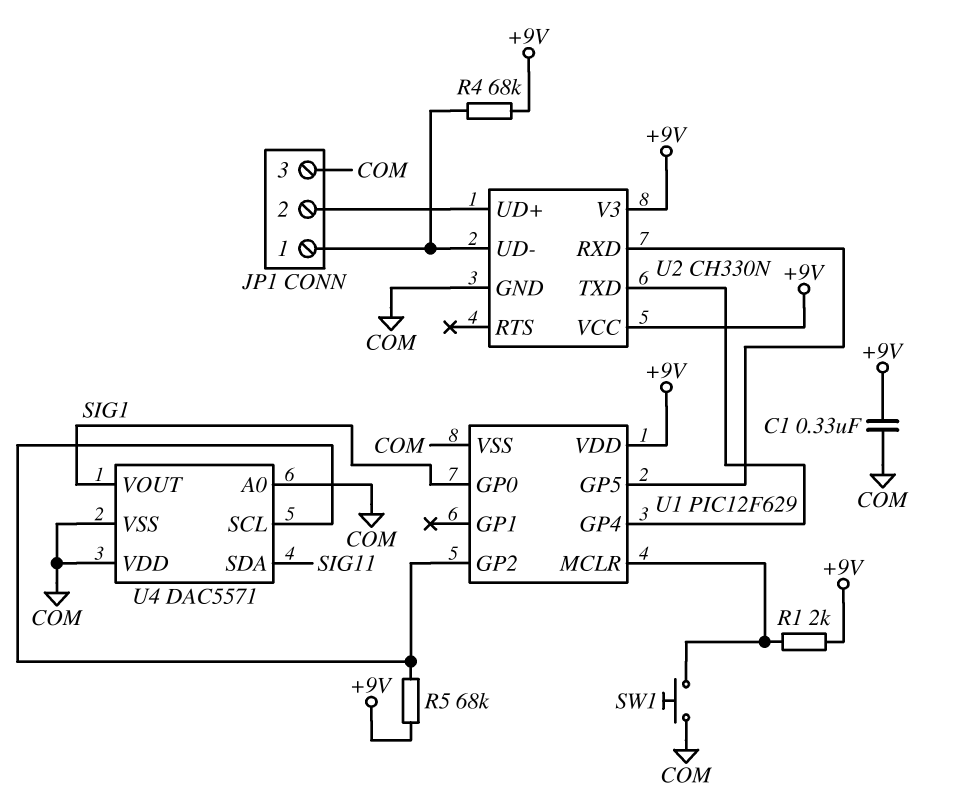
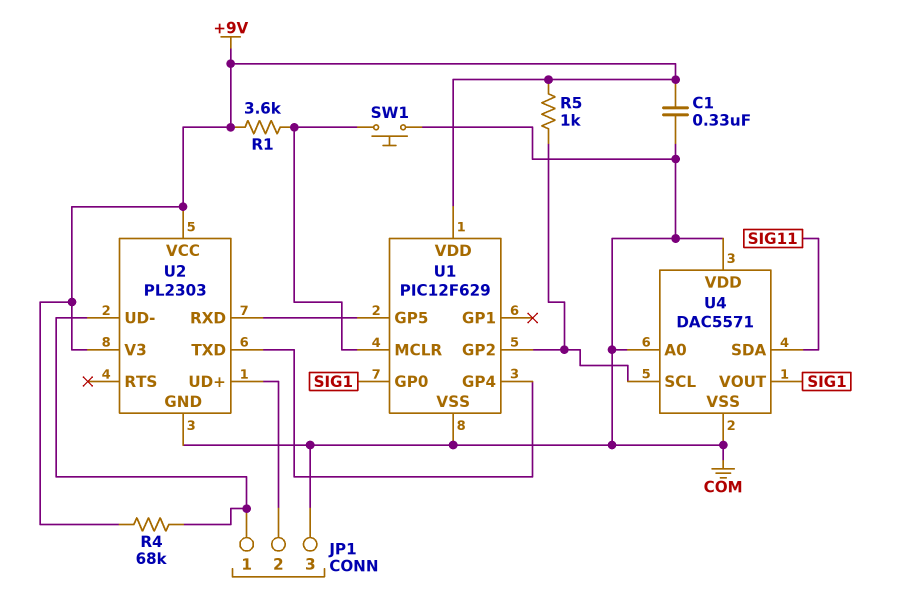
R1: 2k (+9V, U1/MCLR) -> 3.6k (+9V, U1/MCLR)
R5: 68k (+9V, U1/GP2) -> 1k (+9V, U1/GP2)
U2: CH330N -> PL2303

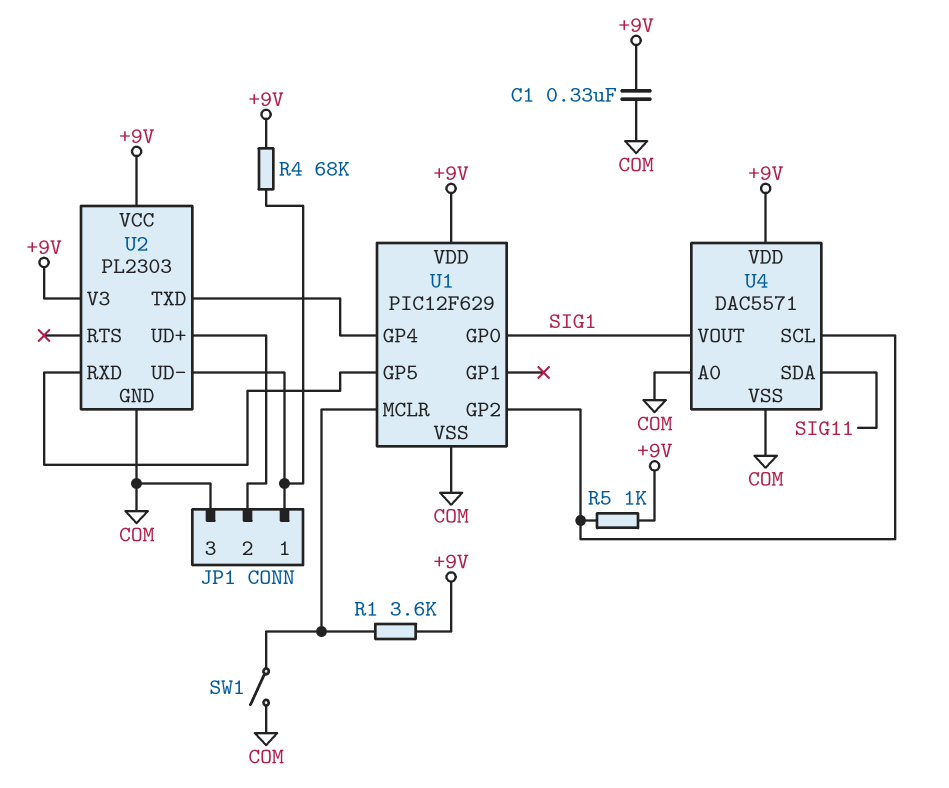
SW1: button (COM, U1/MCLR) -> switch (COM, U1/MCLR)
U4 pin VDD: COM -> +9V

